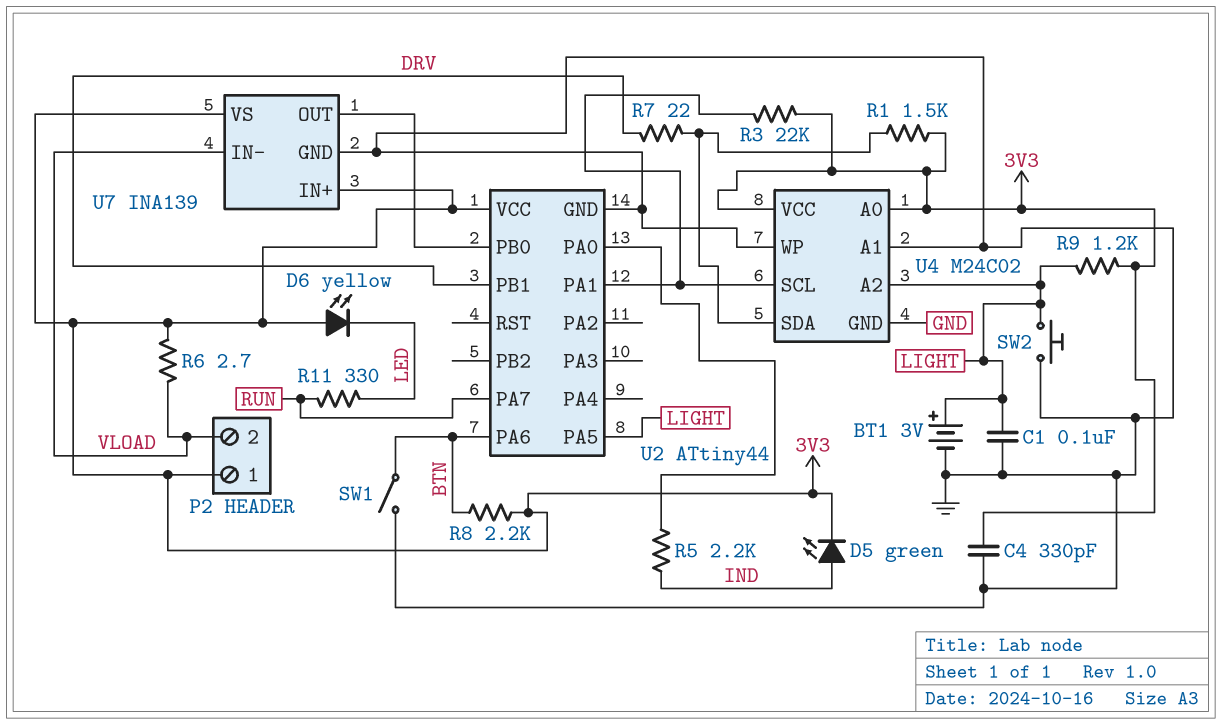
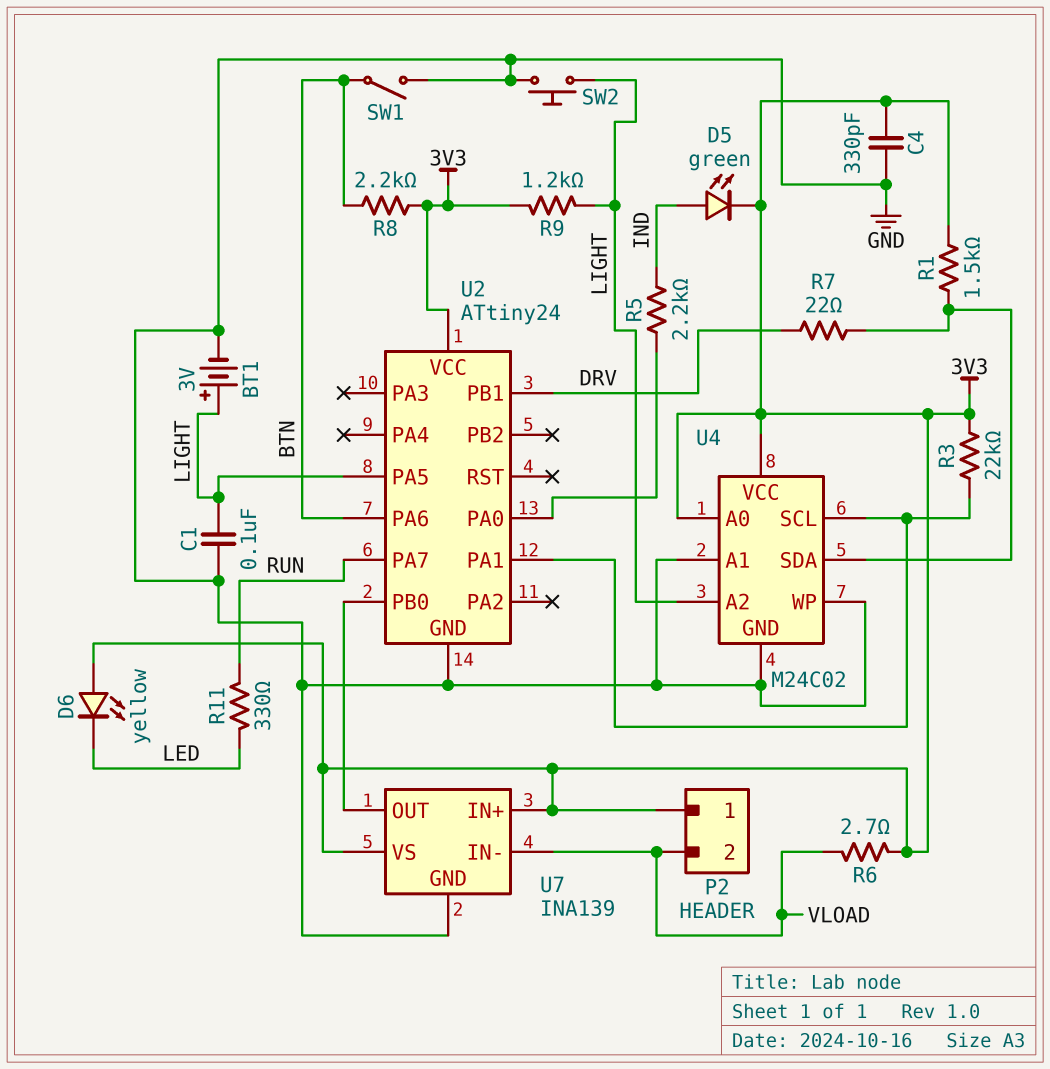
U2: ATtiny44 -> ATtiny24

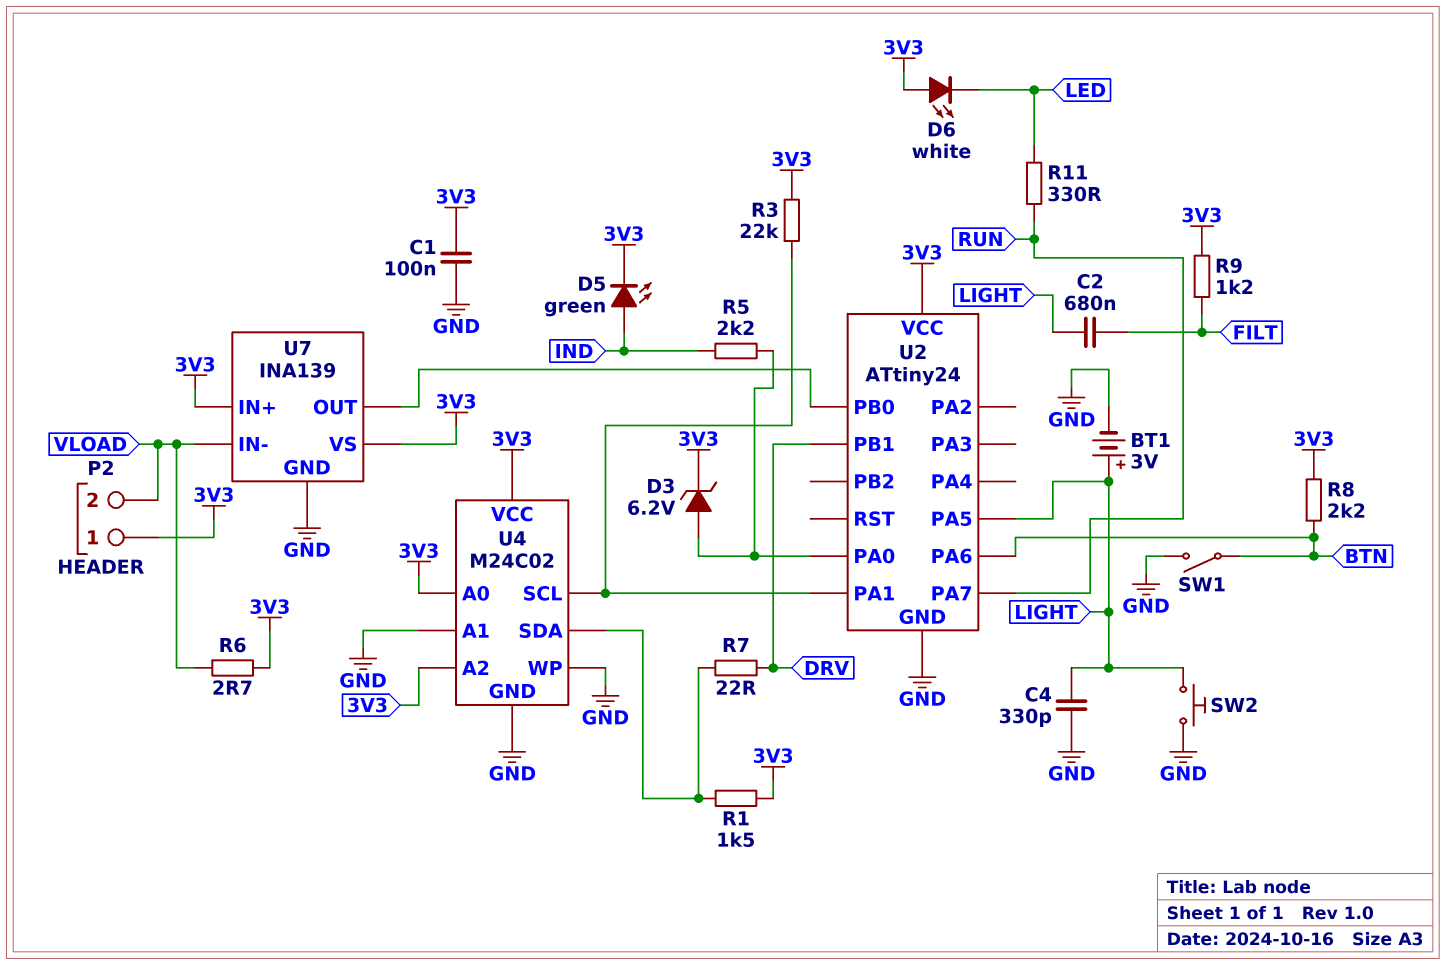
C1: 100nF (GND, LIGHT) -> 100nF (3V3, GND)
C2: none -> 680nF (FILT, LIGHT)
C4: 330pF (3V3, GND) -> 330pF (GND, LIGHT)
D3: none -> zener 6.2V (A U2/PA0, K 3V3)
D6: LED yellow (A 3V3, K LED) -> LED white (A 3V3, K LED)
R9: 1.2k (3V3, LIGHT) -> 1.2k (3V3, FILT)
U4 pin A2: LIGHT -> 3V3

